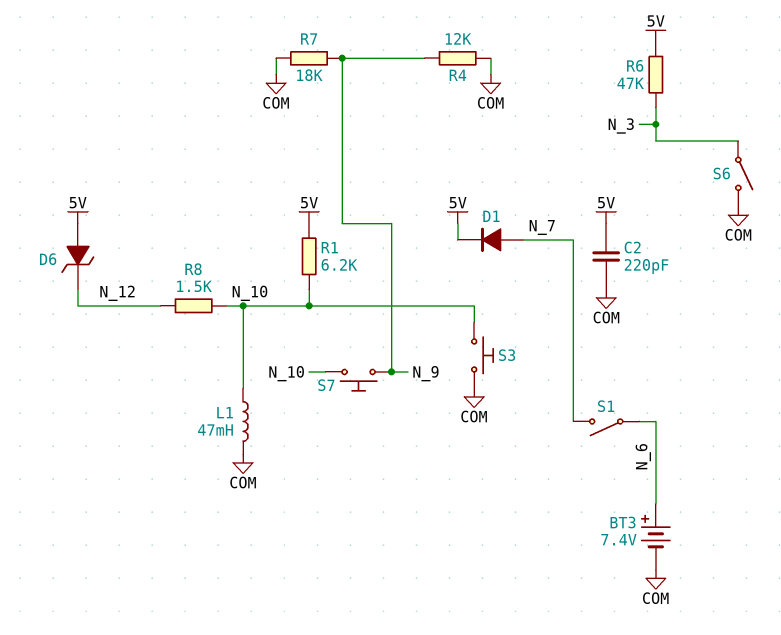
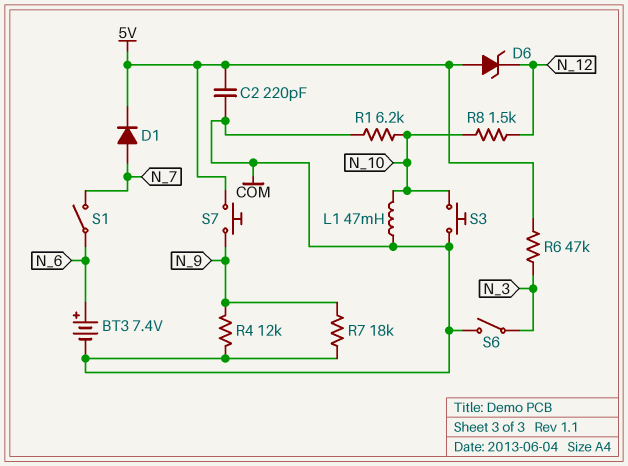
R1: 6.2k (5V, N_10) -> 6.2k (COM, N_10)
S7: button (N_9, N_10) -> button (5V, N_9)

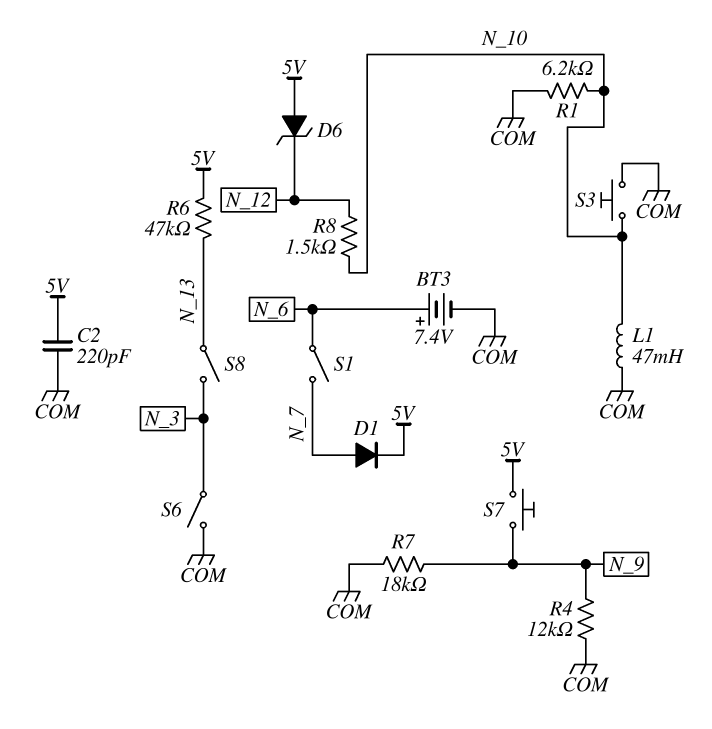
R6: 47k (5V, N_3) -> 47k (5V, N_13)
S8: none -> switch (N_3, N_13)

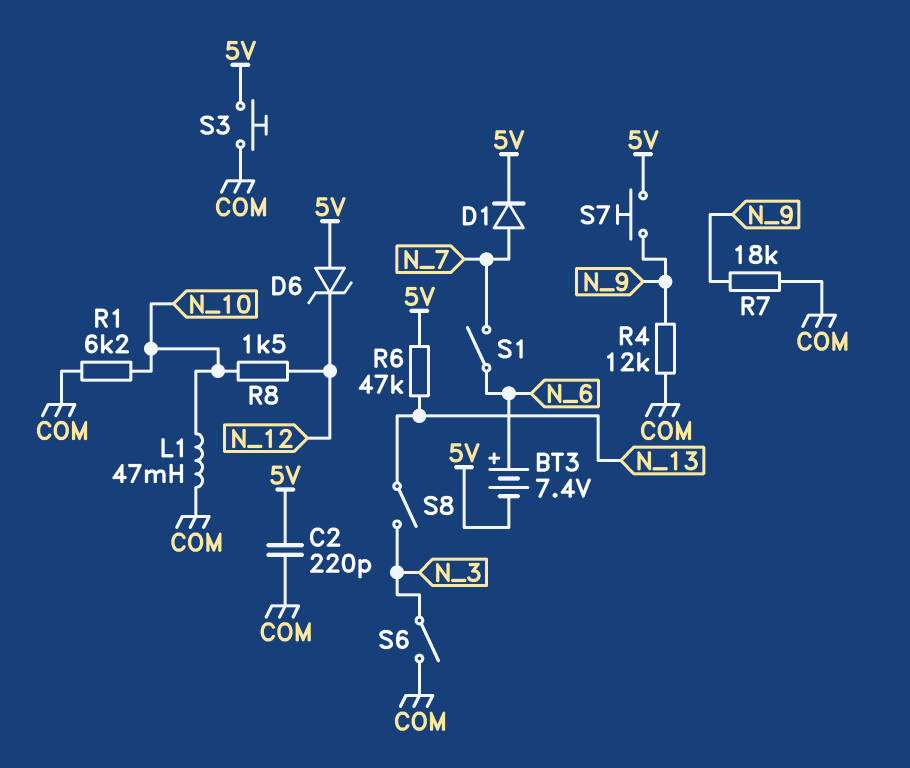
BT3: 7.4V (plus N_6, minus COM) -> 7.4V (plus N_6, minus 5V)
S3: button (COM, N_10) -> button (5V, COM)

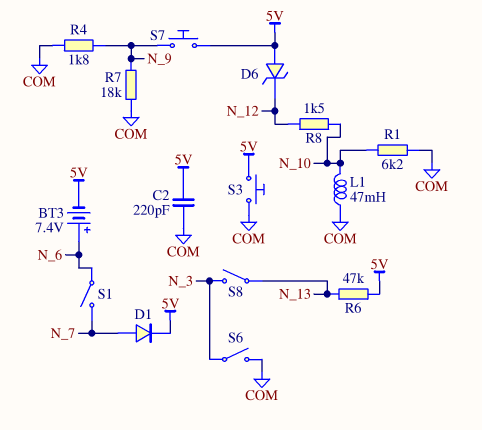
R4: 12k (COM, N_9) -> 1.8k (COM, N_9)

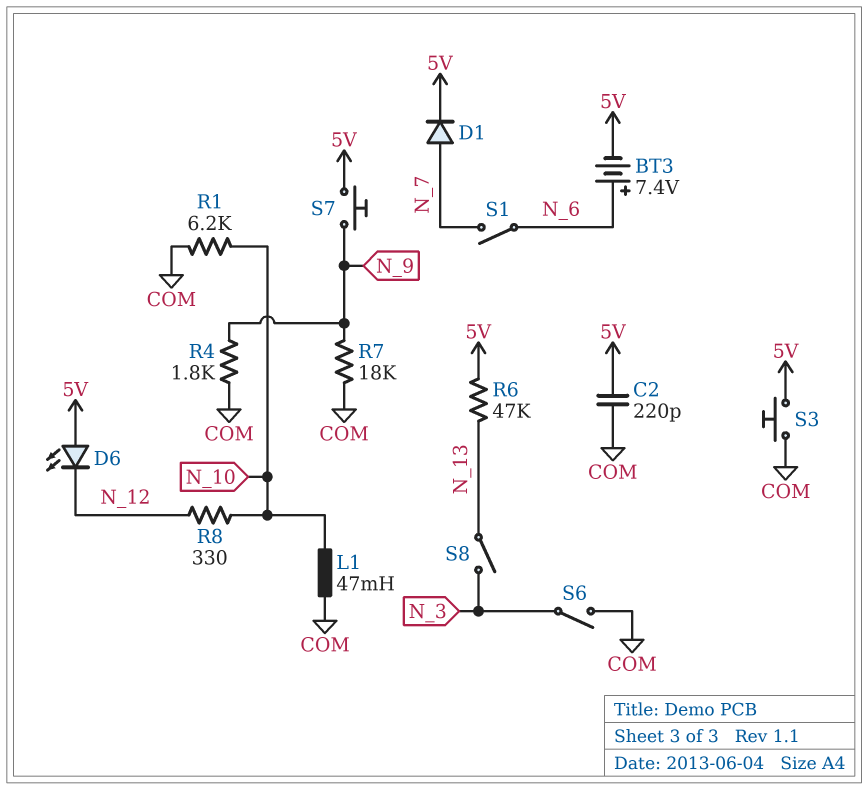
D6: zener (A 5V, K N_12) -> LED (A 5V, K N_12)
R8: 1.5k (N_10, N_12) -> 330 (N_10, N_12)

